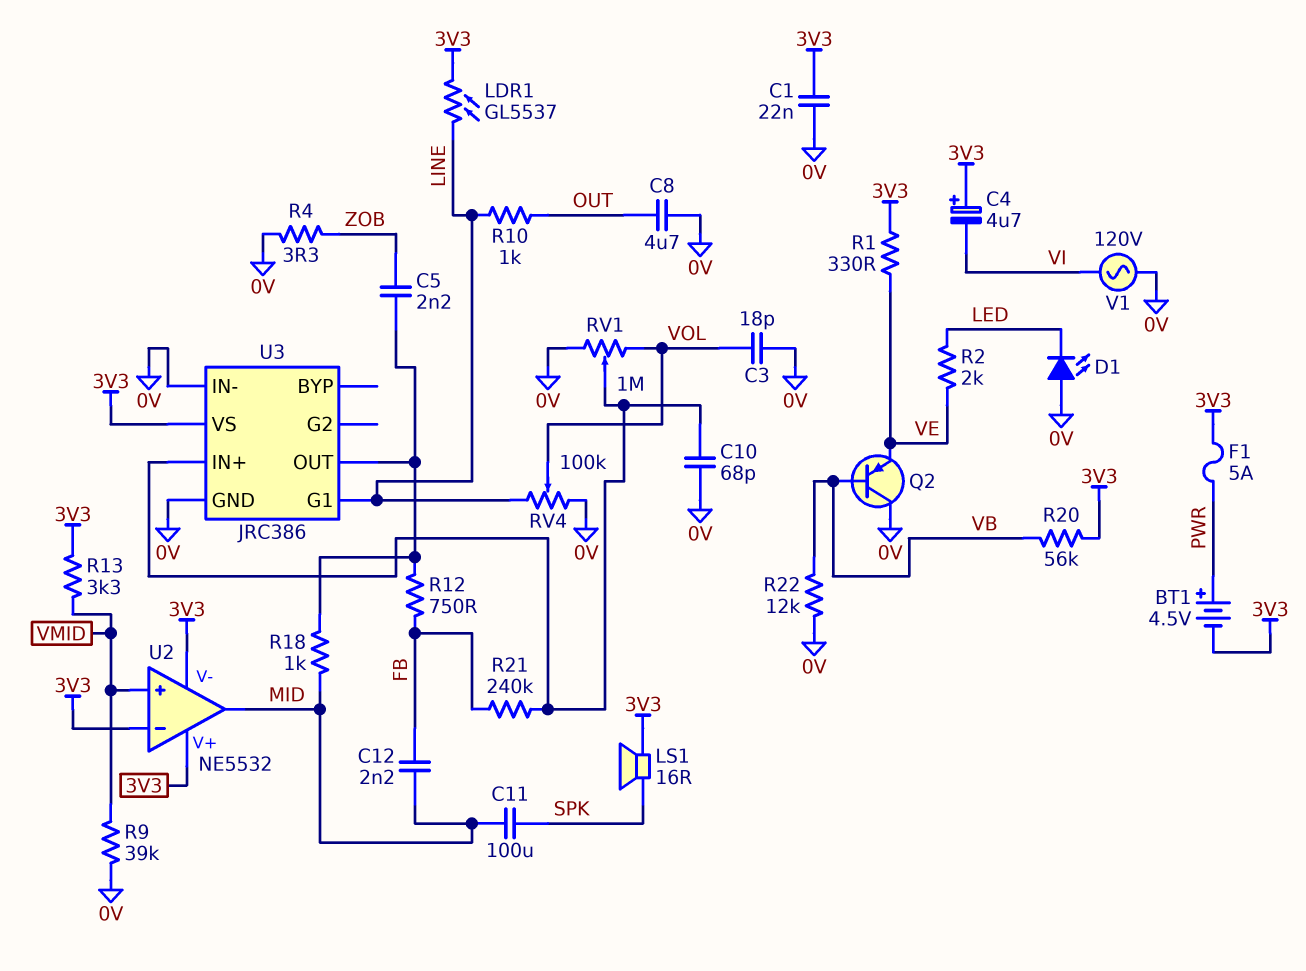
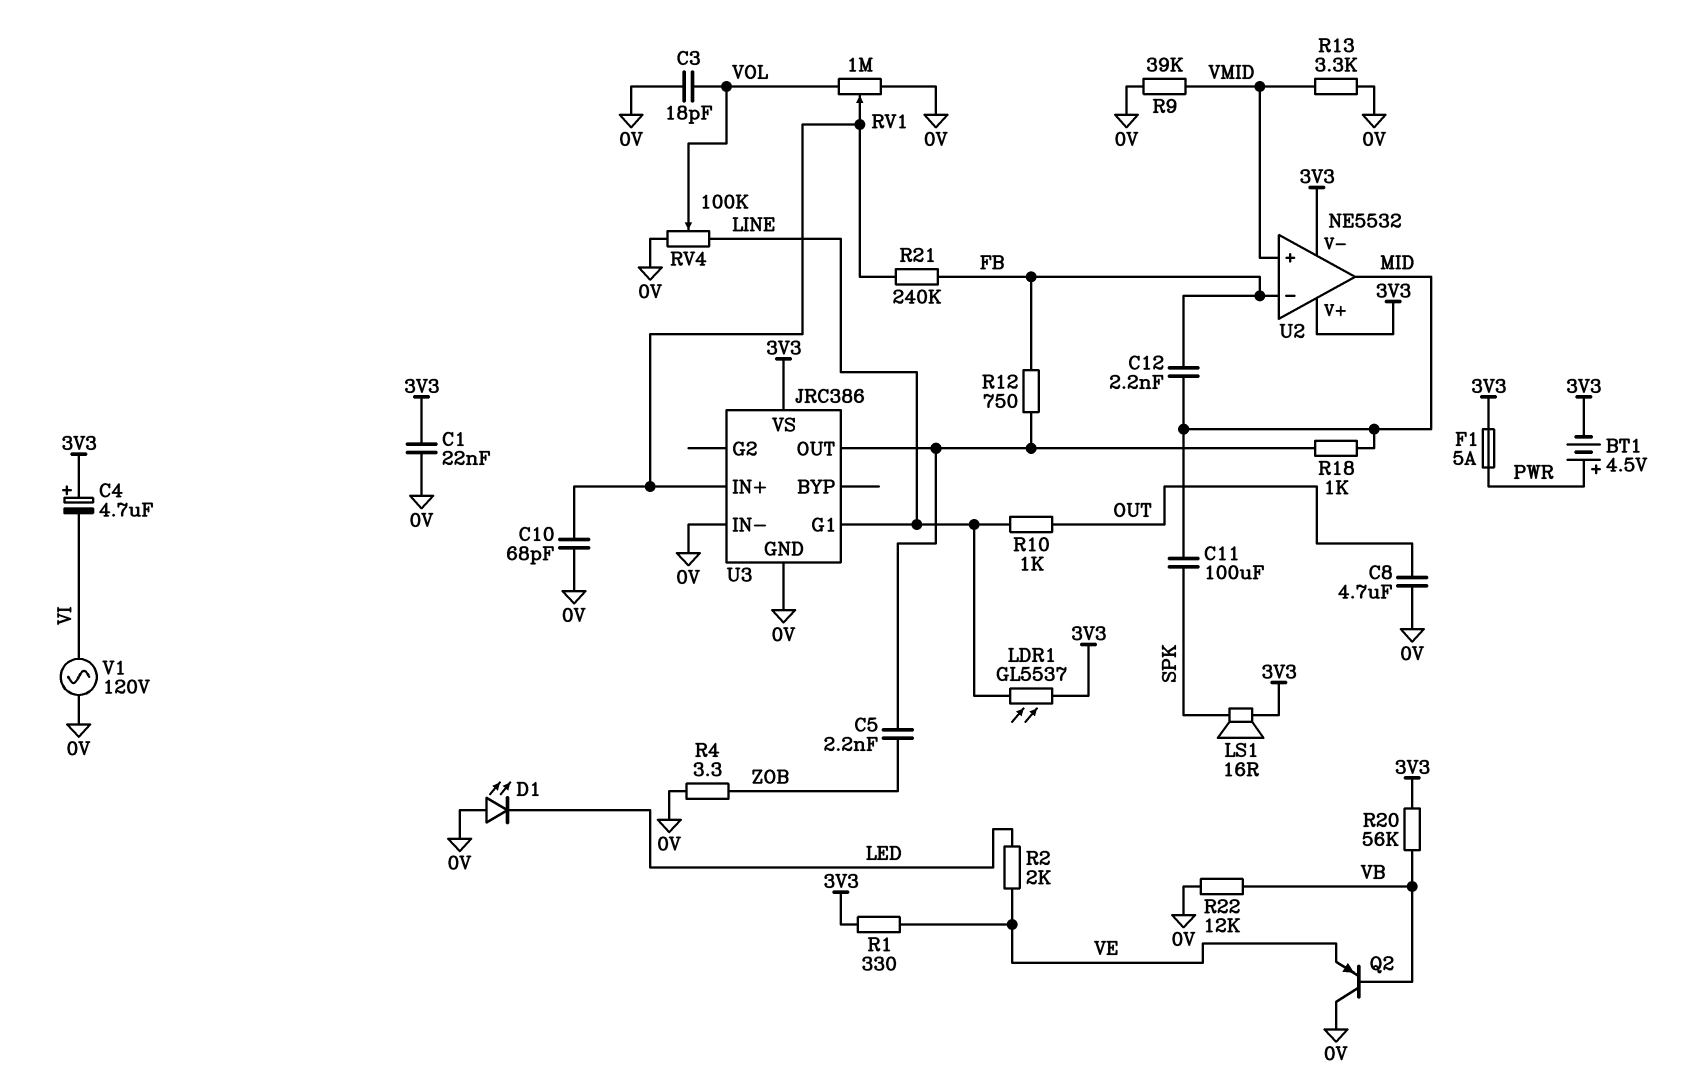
R13: 3.3k (3V3, VMID) -> 3.3k (0V, VMID)
U2 pin in-: 3V3 -> FB

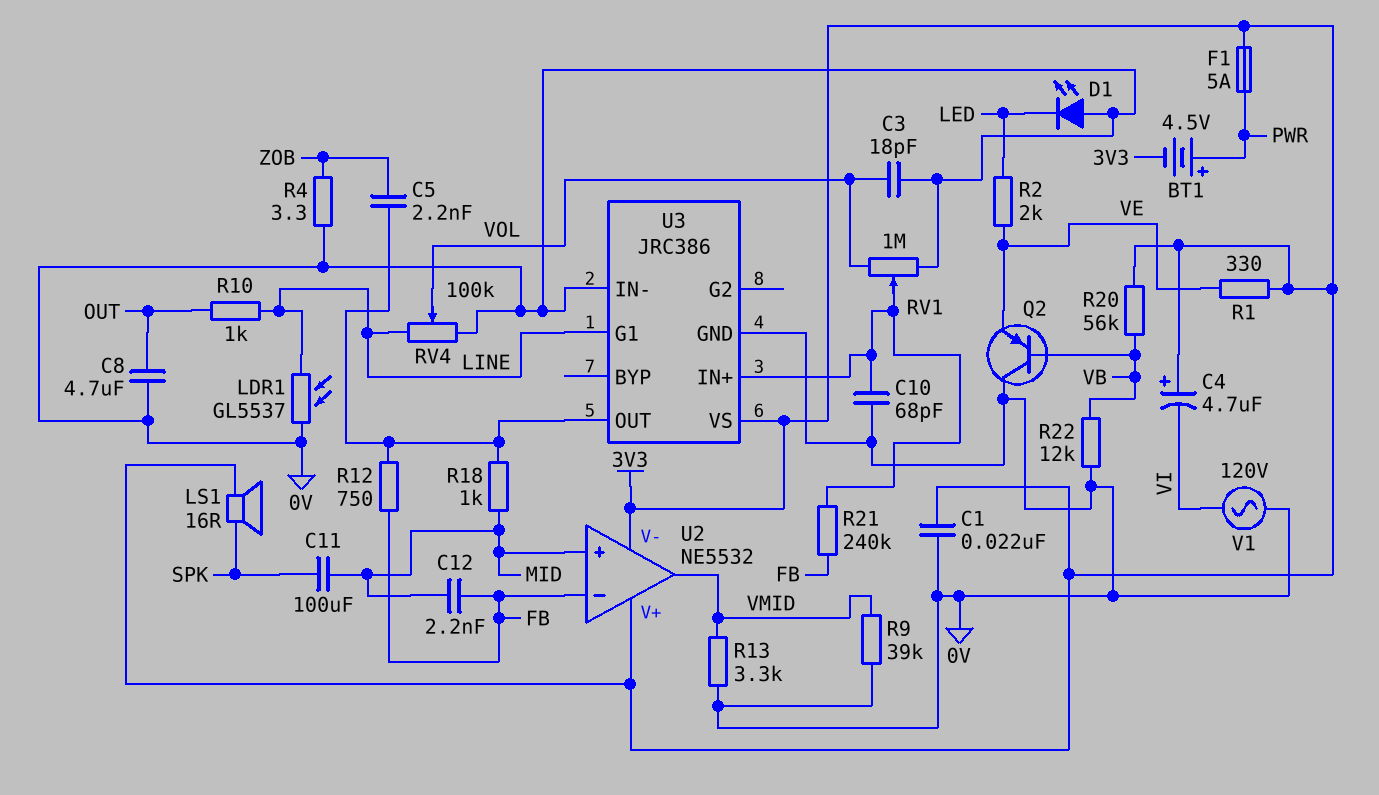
LDR1: GL5537 (3V3, LINE) -> GL5537 (0V, LINE)
U2 pin in+: VMID -> MID
U2 pin out: MID -> VMID

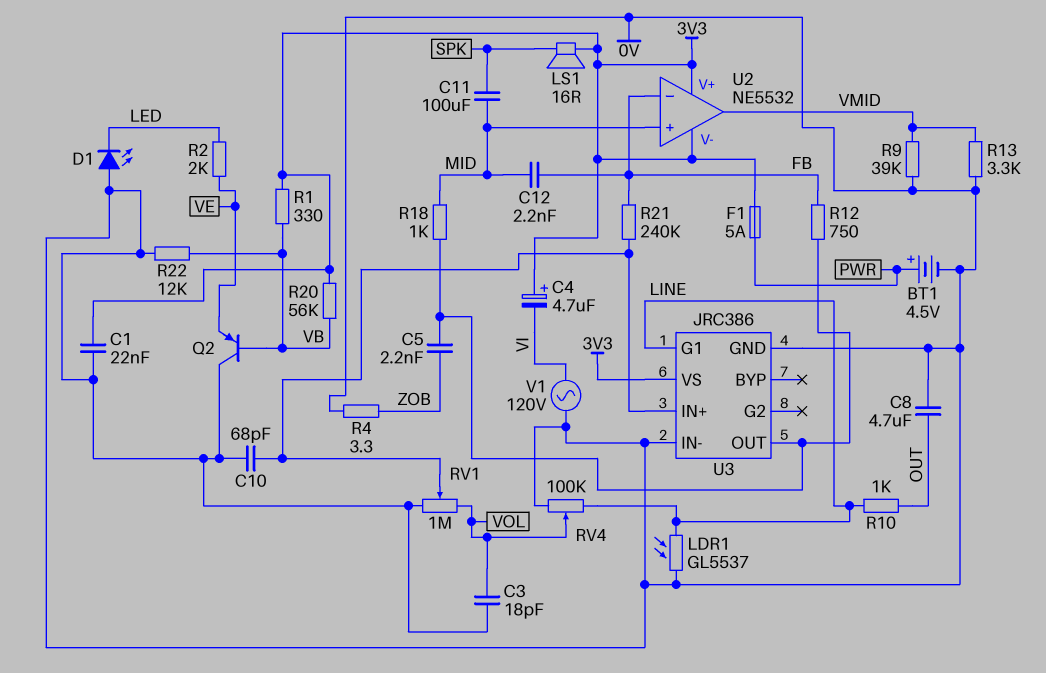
BT1: 4.5V (plus PWR, minus 3V3) -> 4.5V (plus PWR, minus 0V)
R1: 330 (3V3, VE) -> 330 (3V3, VB)

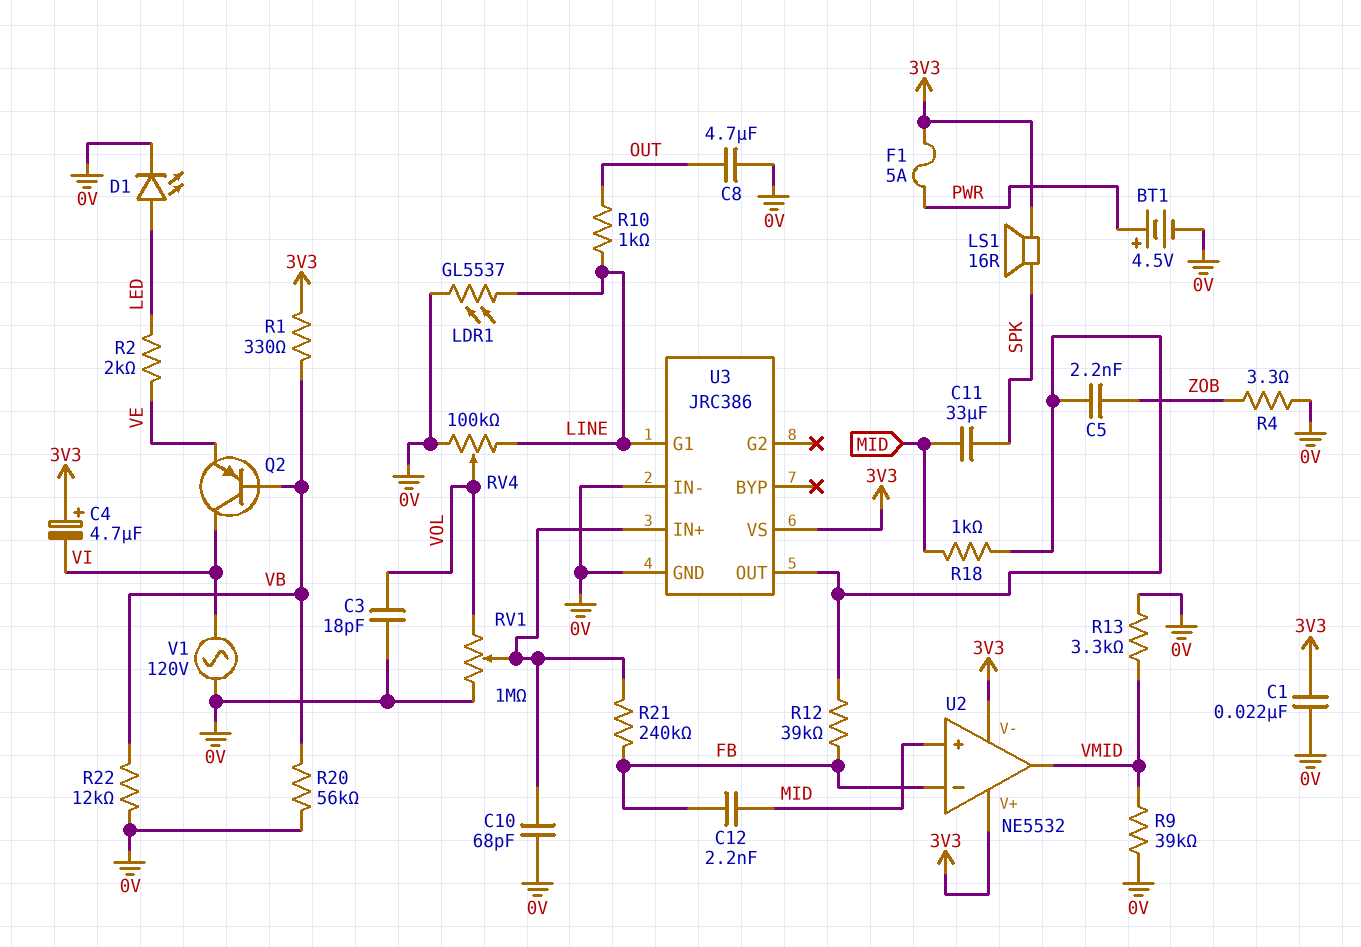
C11: 100uF (MID, SPK) -> 33uF (MID, SPK)
D1: LED (A 0V, K LED) -> LED (A LED, K 0V)
Q2: PNP (B VB, C 0V, E VE) -> PNP (B VB, C VI, E VE)
R12: 750 (FB, U3/OUT) -> 39k (FB, U3/OUT)
R20: 56k (3V3, VB) -> 56k (0V, VB)

